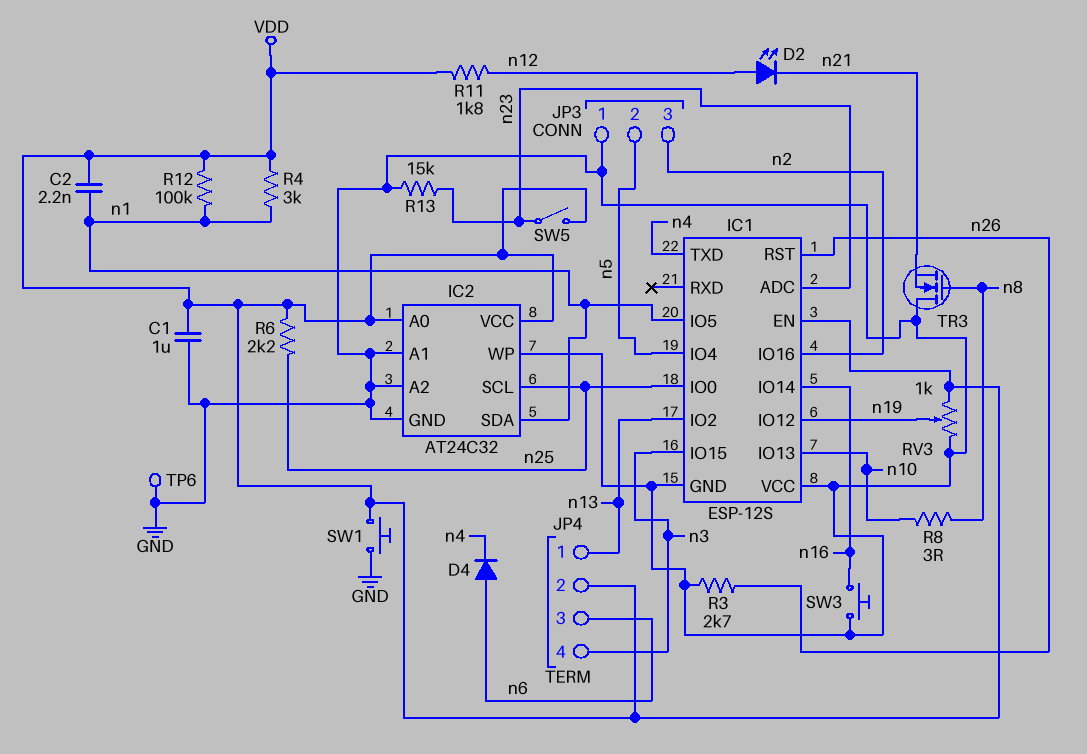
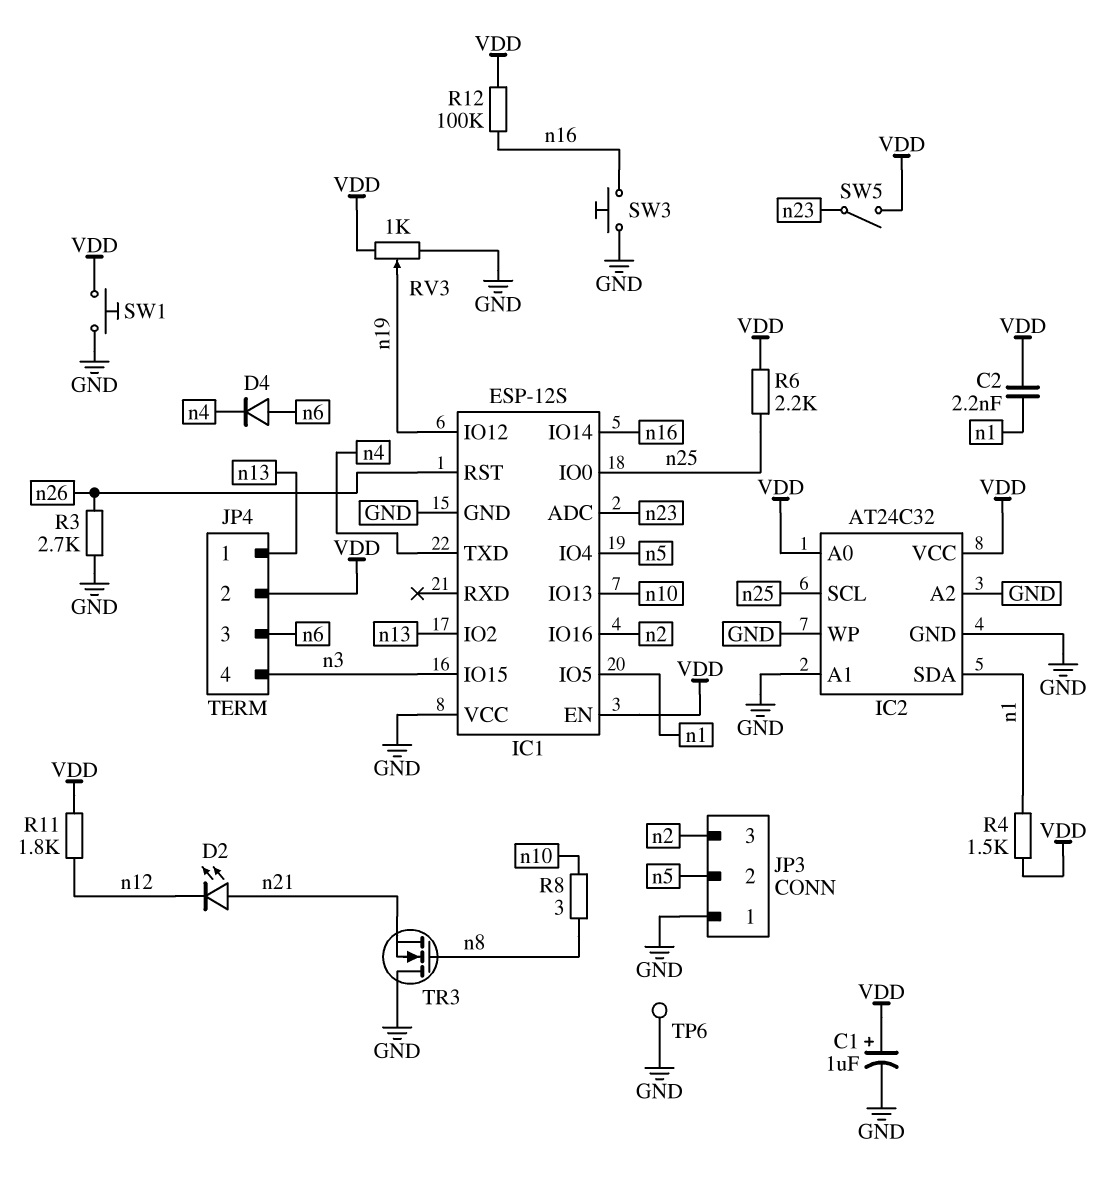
C1: 1uF (GND, VDD) -> 1uF (plus VDD, minus GND)
D2: LED (A n12, K n21) -> LED (A n21, K n12)
R4: 3k (VDD, n1) -> 1.5k (VDD, n1)
R12: 100k (VDD, n1) -> 100k (VDD, n16)
R13: 15k (GND, n23) -> none

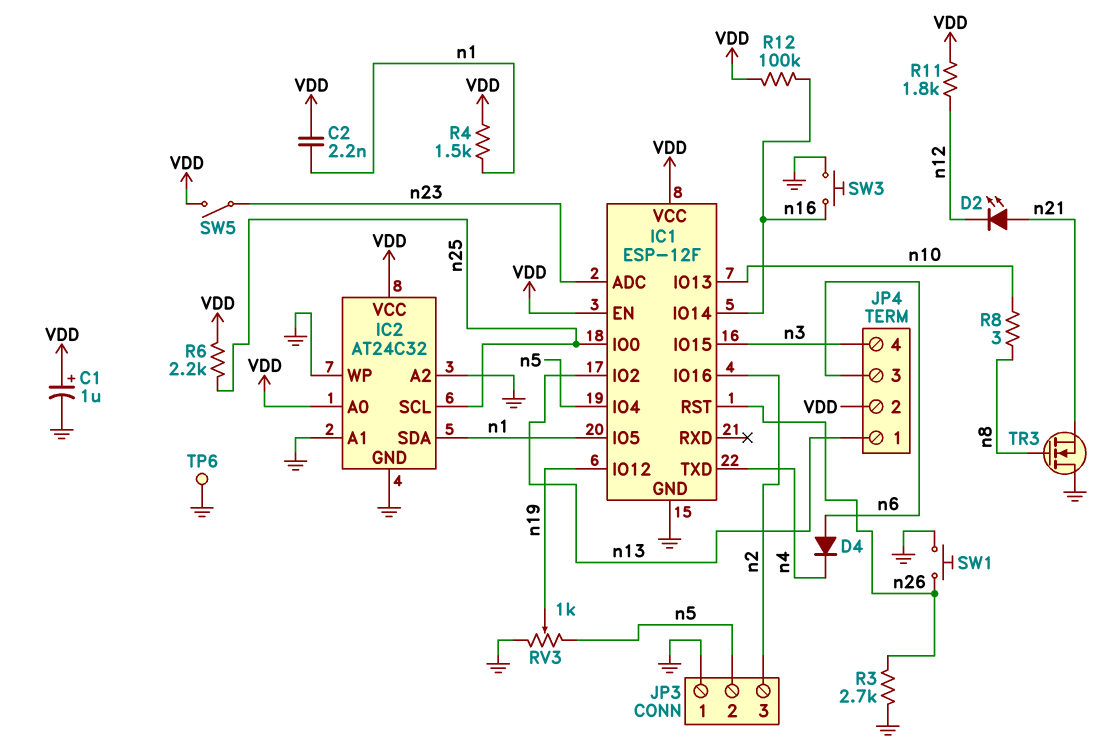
IC1: ESP-12S -> ESP-12F
IC1 pin VCC: GND -> VDD
RV3: 1k (GND, VDD, wiper n19) -> 1k (GND, n5, wiper n19)
SW1: button (GND, VDD) -> button (GND, n26)

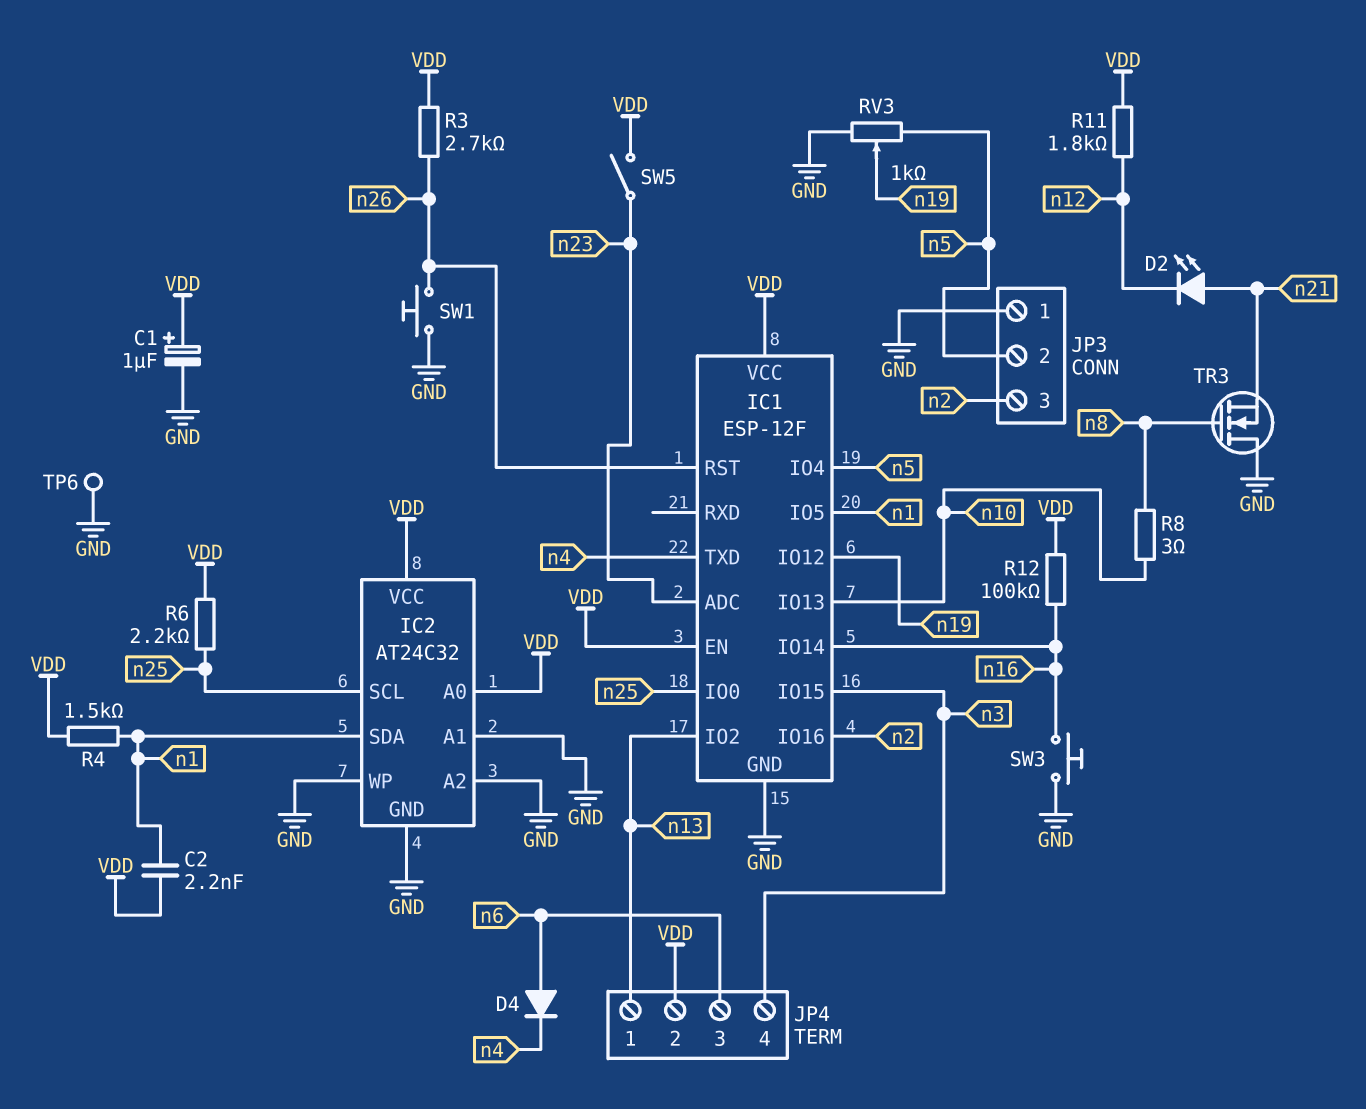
R3: 2.7k (GND, n26) -> 2.7k (VDD, n26)

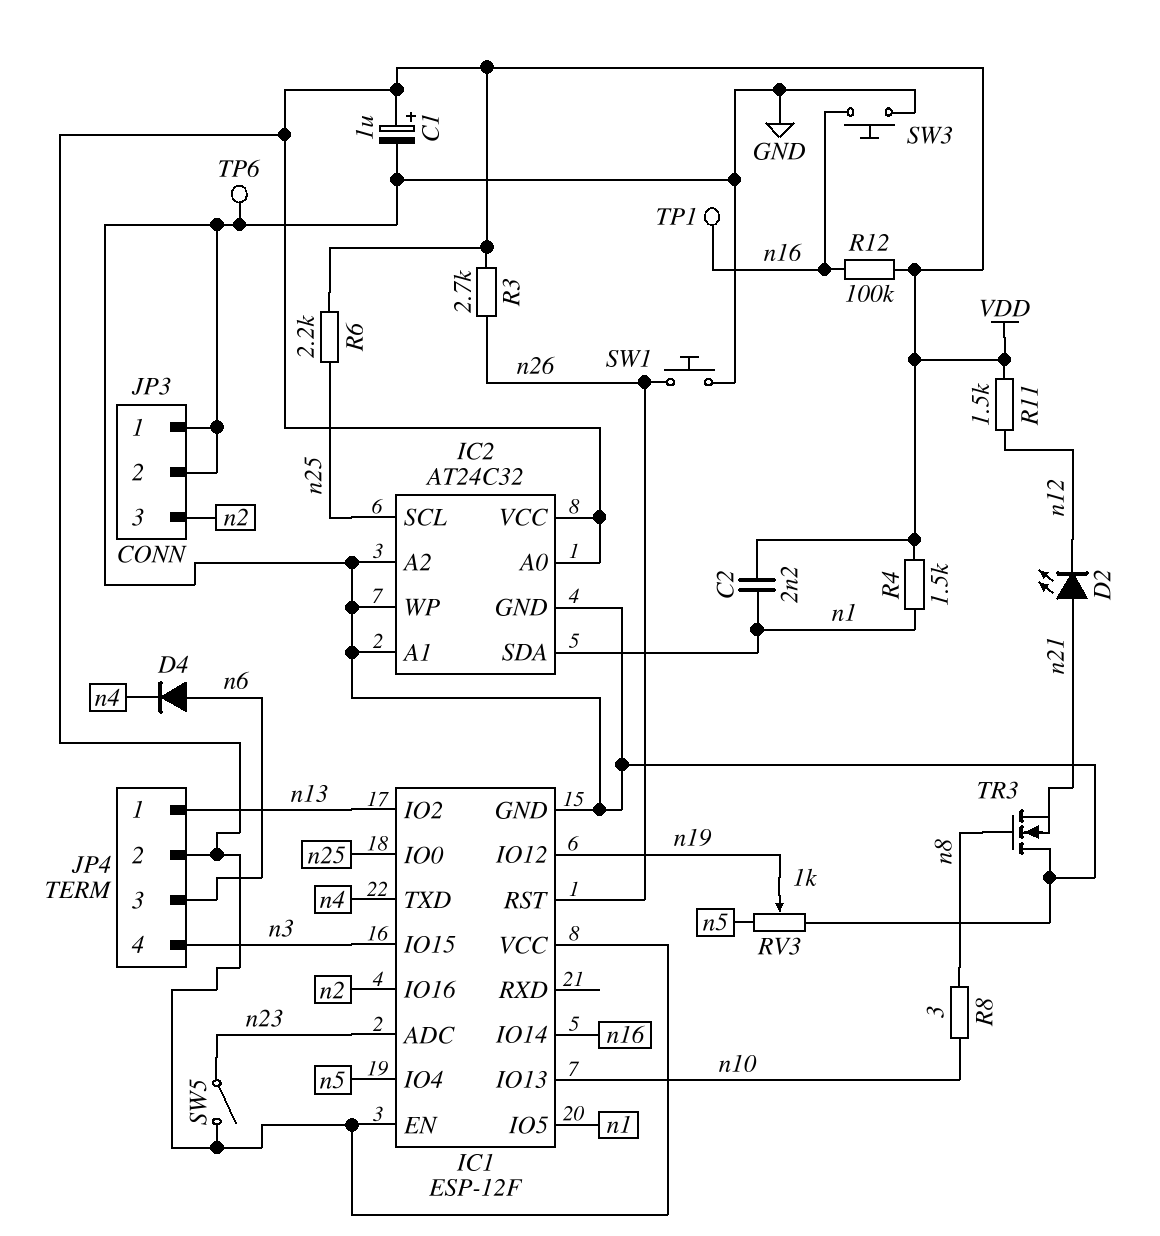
JP3 pin 2: n5 -> GND
R11: 1.8k (VDD, n12) -> 1.5k (VDD, n12)
TP1: none -> test point (n16)

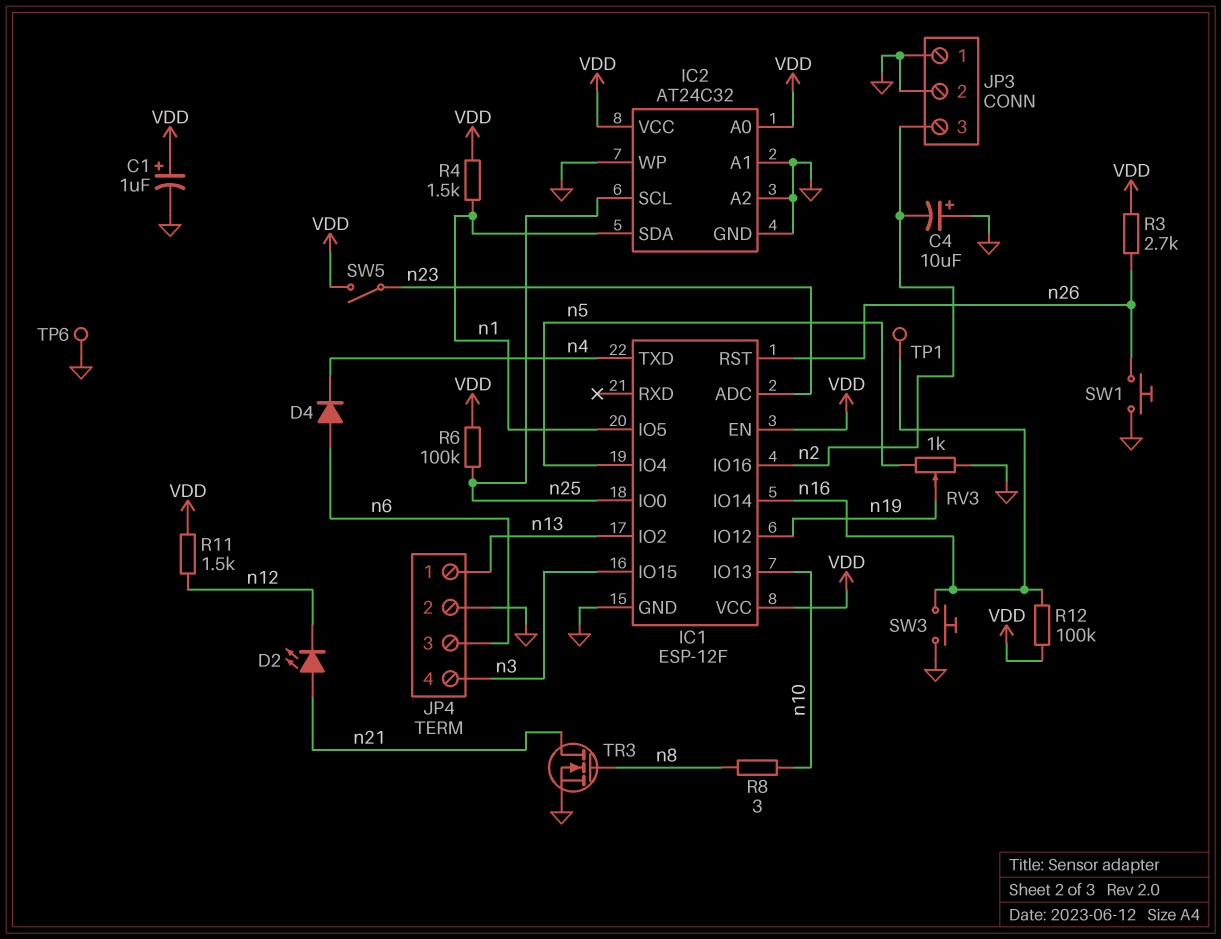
C2: 2.2nF (VDD, n1) -> none
C4: none -> 10uF (plus GND, minus n2)
JP4 pin 2: VDD -> GND
R6: 2.2k (VDD, n25) -> 100k (VDD, n25)
TR3: NMOS (G n8, D GND, S n21) -> NMOS (G n8, D n21, S GND)

